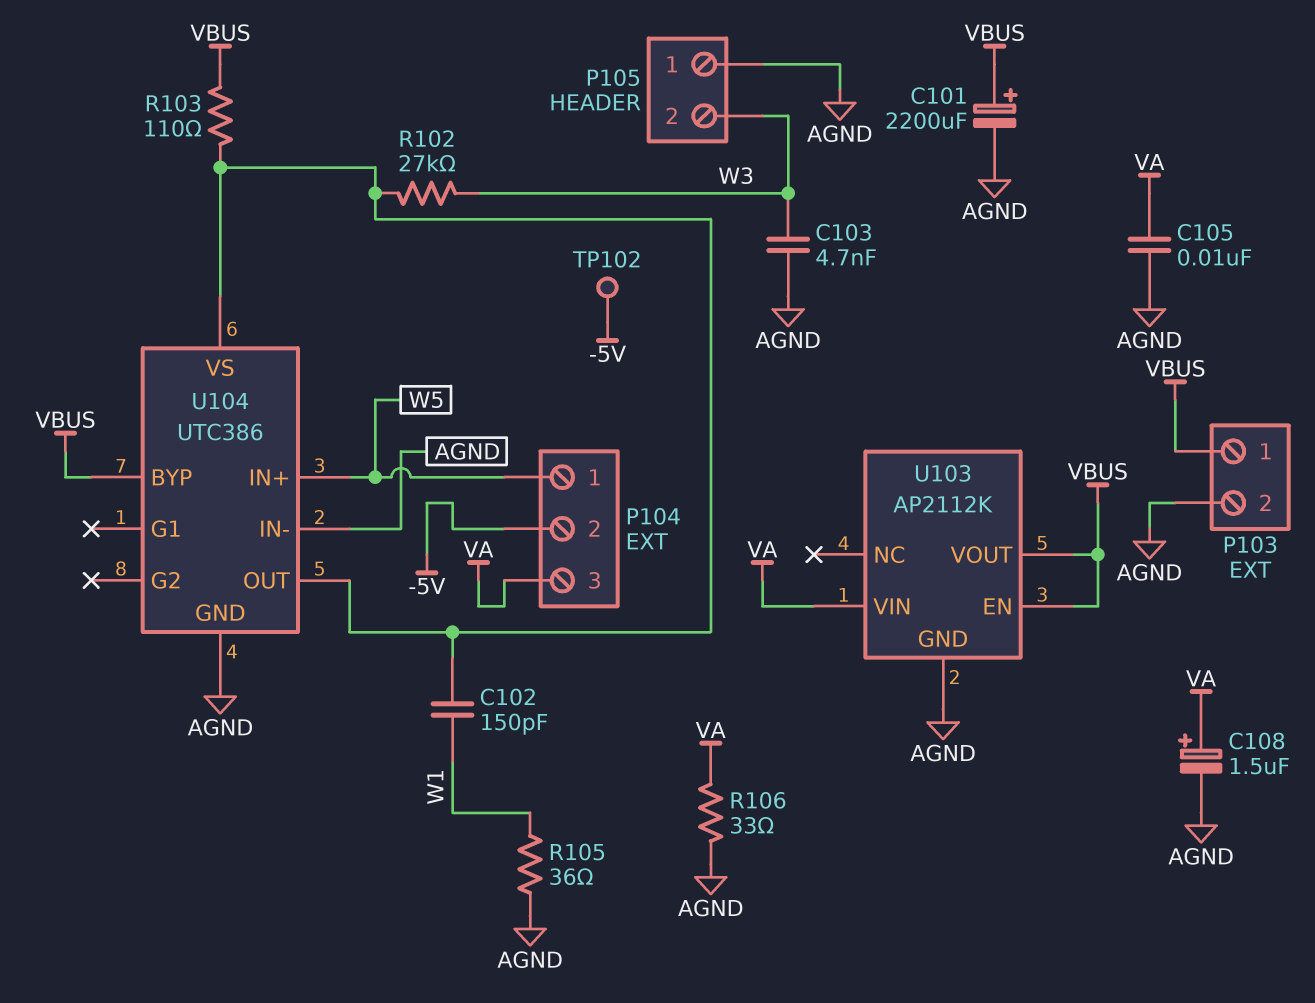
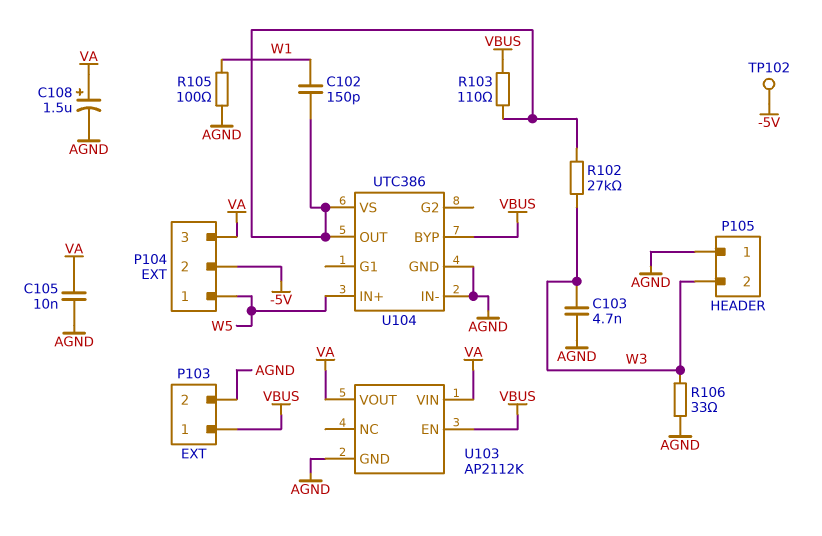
C101: 2200uF (plus VBUS, minus AGND) -> none
R105: 36 (AGND, W1) -> 100 (AGND, W1)
R106: 33 (AGND, VA) -> 33 (AGND, W3)
U103 pin VOUT: VBUS -> VA

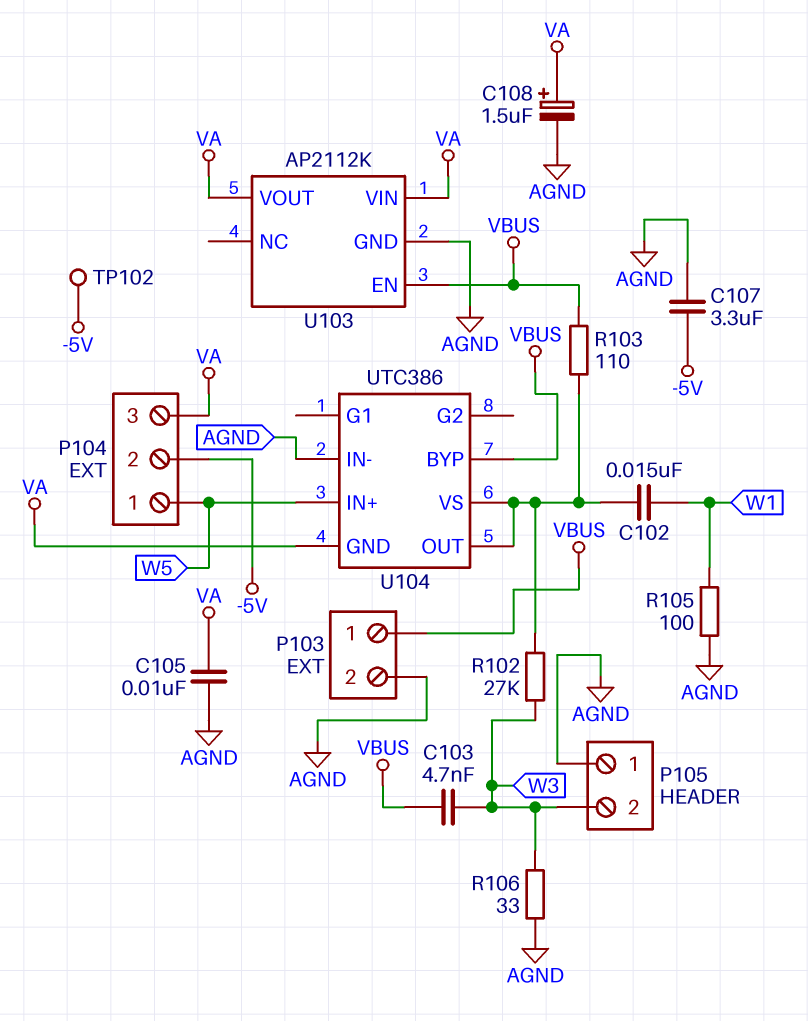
C102: 150pF (U104/OUT, W1) -> 15nF (U104/OUT, W1)
C103: 4.7nF (AGND, W3) -> 4.7nF (VBUS, W3)
C107: none -> 3.3uF (-5V, AGND)
U104 pin GND: AGND -> VA

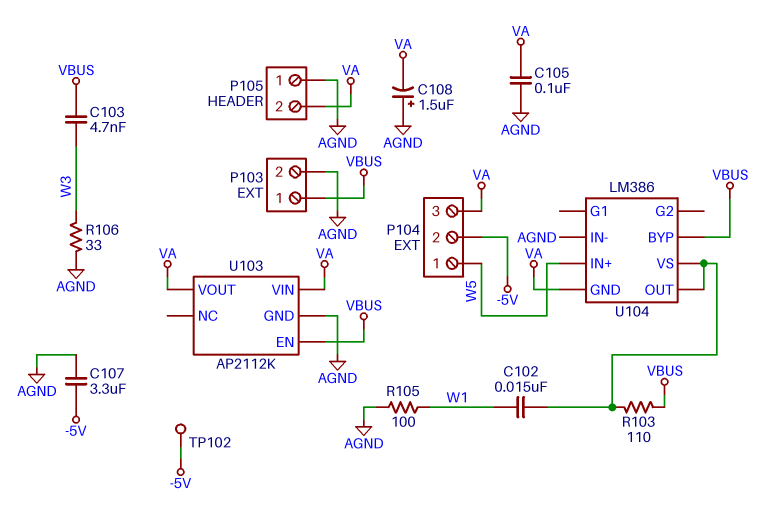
C105: 10nF (AGND, VA) -> 100nF (AGND, VA)
C108: 1.5uF (plus VA, minus AGND) -> 1.5uF (plus AGND, minus VA)
P105 pin 2: W3 -> VA
R102: 27k (U104/OUT, W3) -> none
U104: UTC386 -> LM386

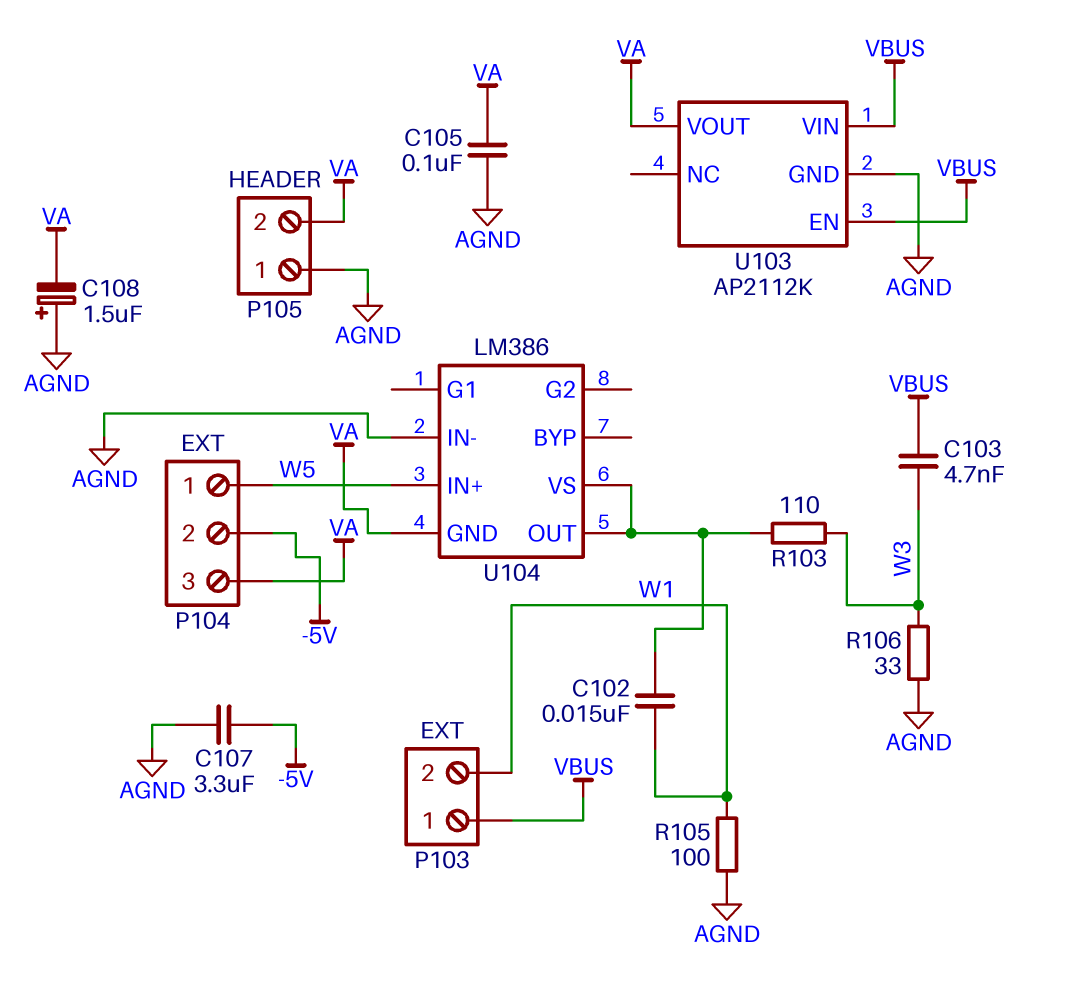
P103 pin 2: AGND -> W1
R103: 110 (U104/OUT, VBUS) -> 110 (U104/OUT, W3)
TP102: test point (-5V) -> none
U103 pin VIN: VA -> VBUS
U104 pin BYP: VBUS -> none

